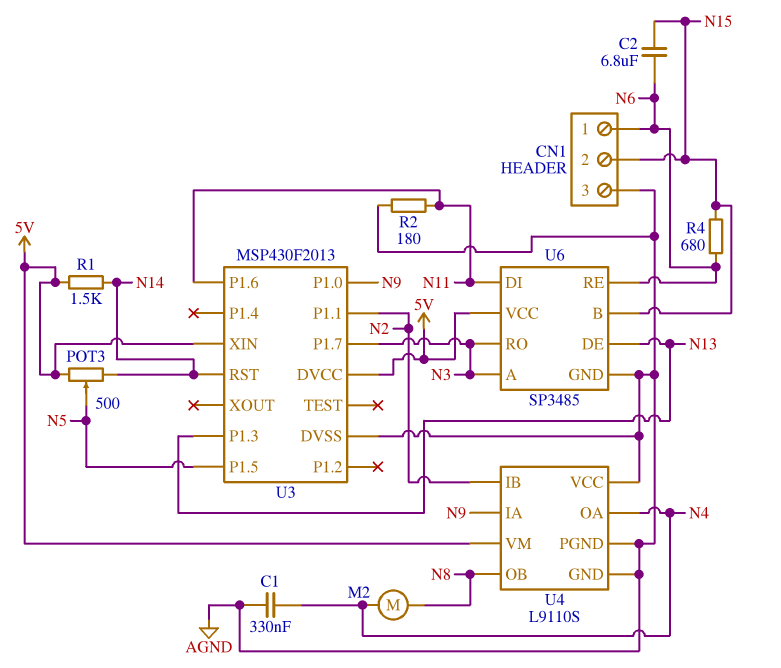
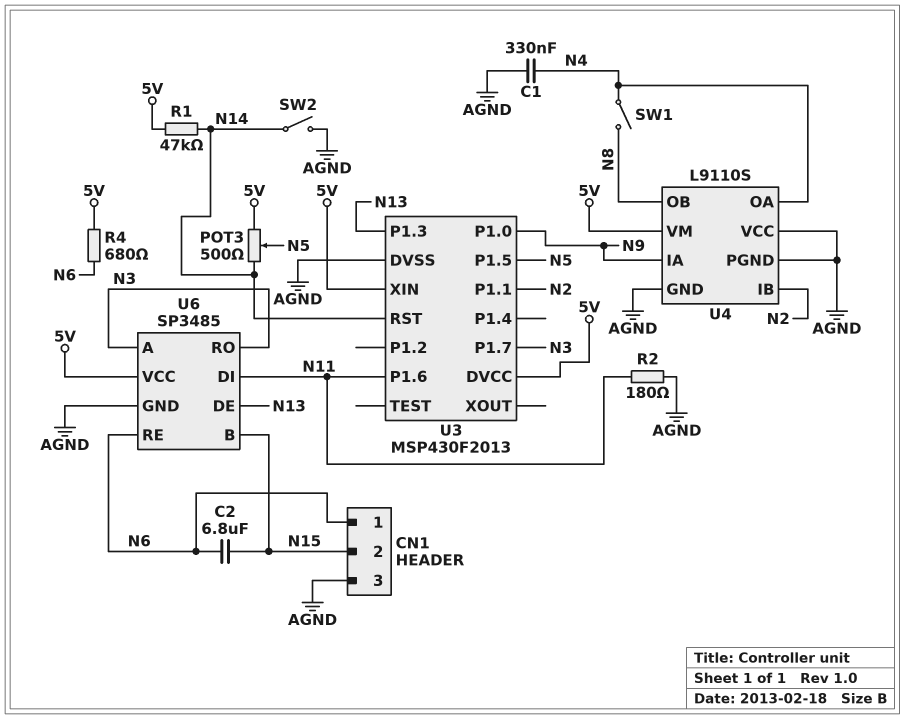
M2: motor (N4, N8) -> none
R1: 1.5k (5V, N14) -> 47k (5V, N14)
R4: 680 (N6, N15) -> 680 (5V, N6)
SW1: none -> switch (N4, N8)
SW2: none -> switch (AGND, N14)

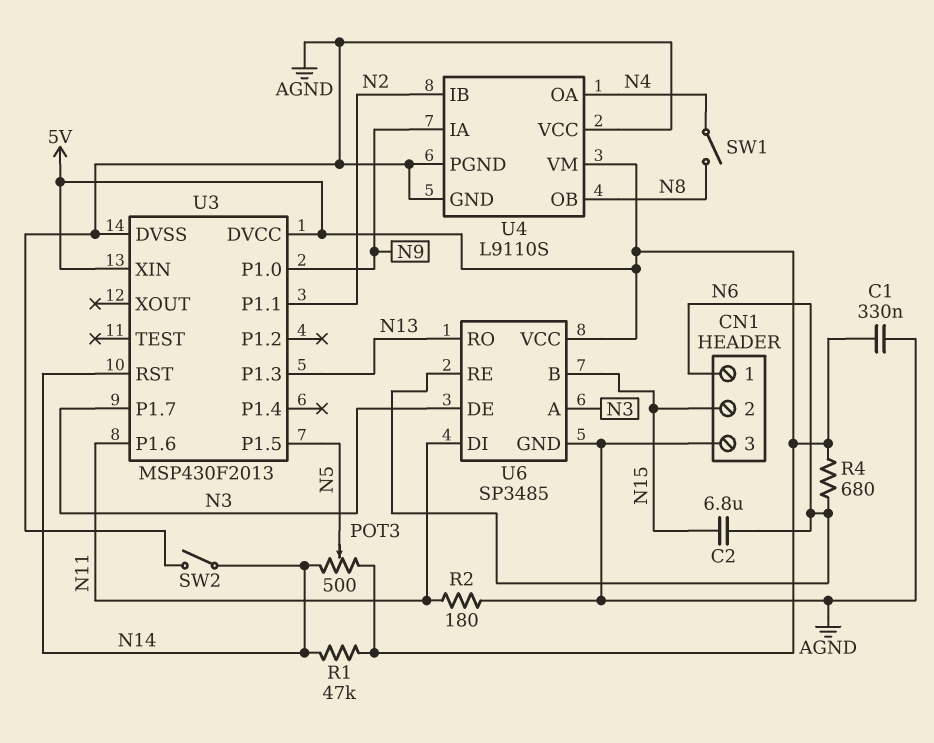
C1: 330nF (AGND, N4) -> 330nF (5V, AGND)
U6 pin DE: N13 -> N3
U6 pin RO: N3 -> N13

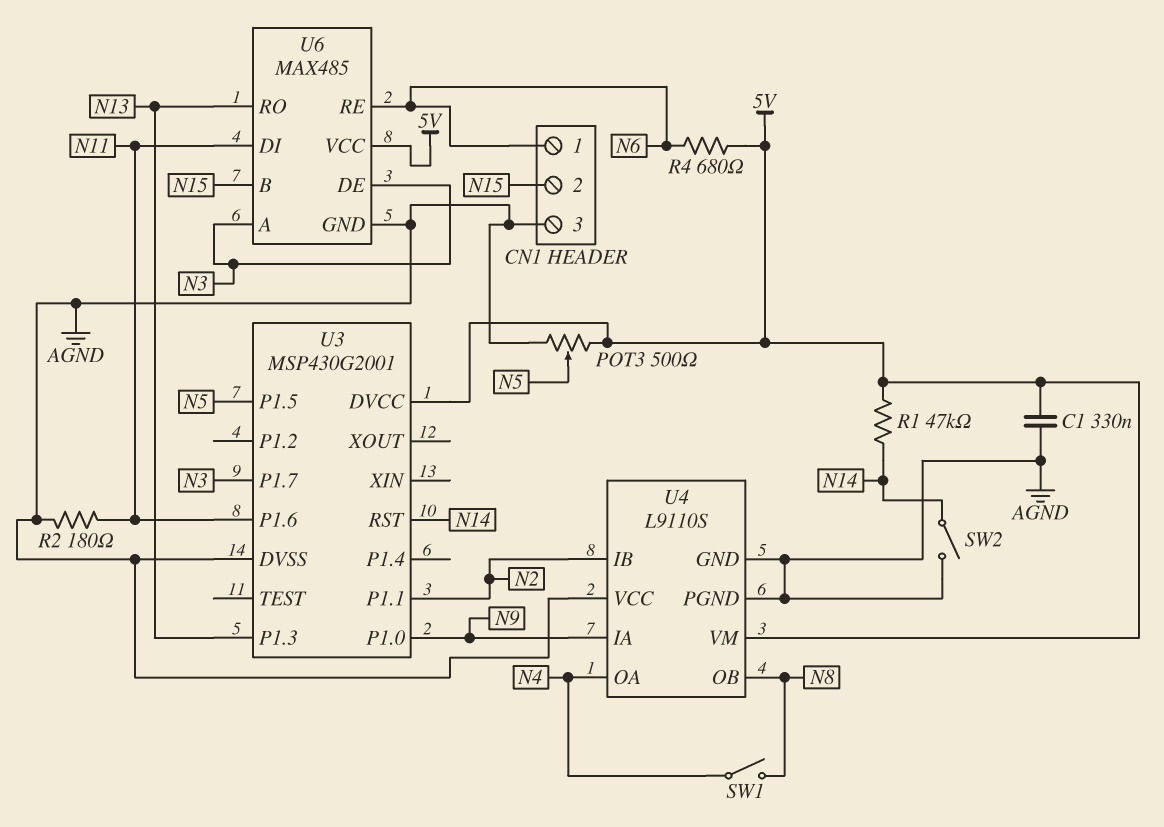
C2: 6.8uF (N6, N15) -> none
POT3: 500 (5V, N14, wiper N5) -> 500 (5V, AGND, wiper N5)
U3: MSP430F2013 -> MSP430G2001
U3 pin XIN: 5V -> none
U6: SP3485 -> MAX485

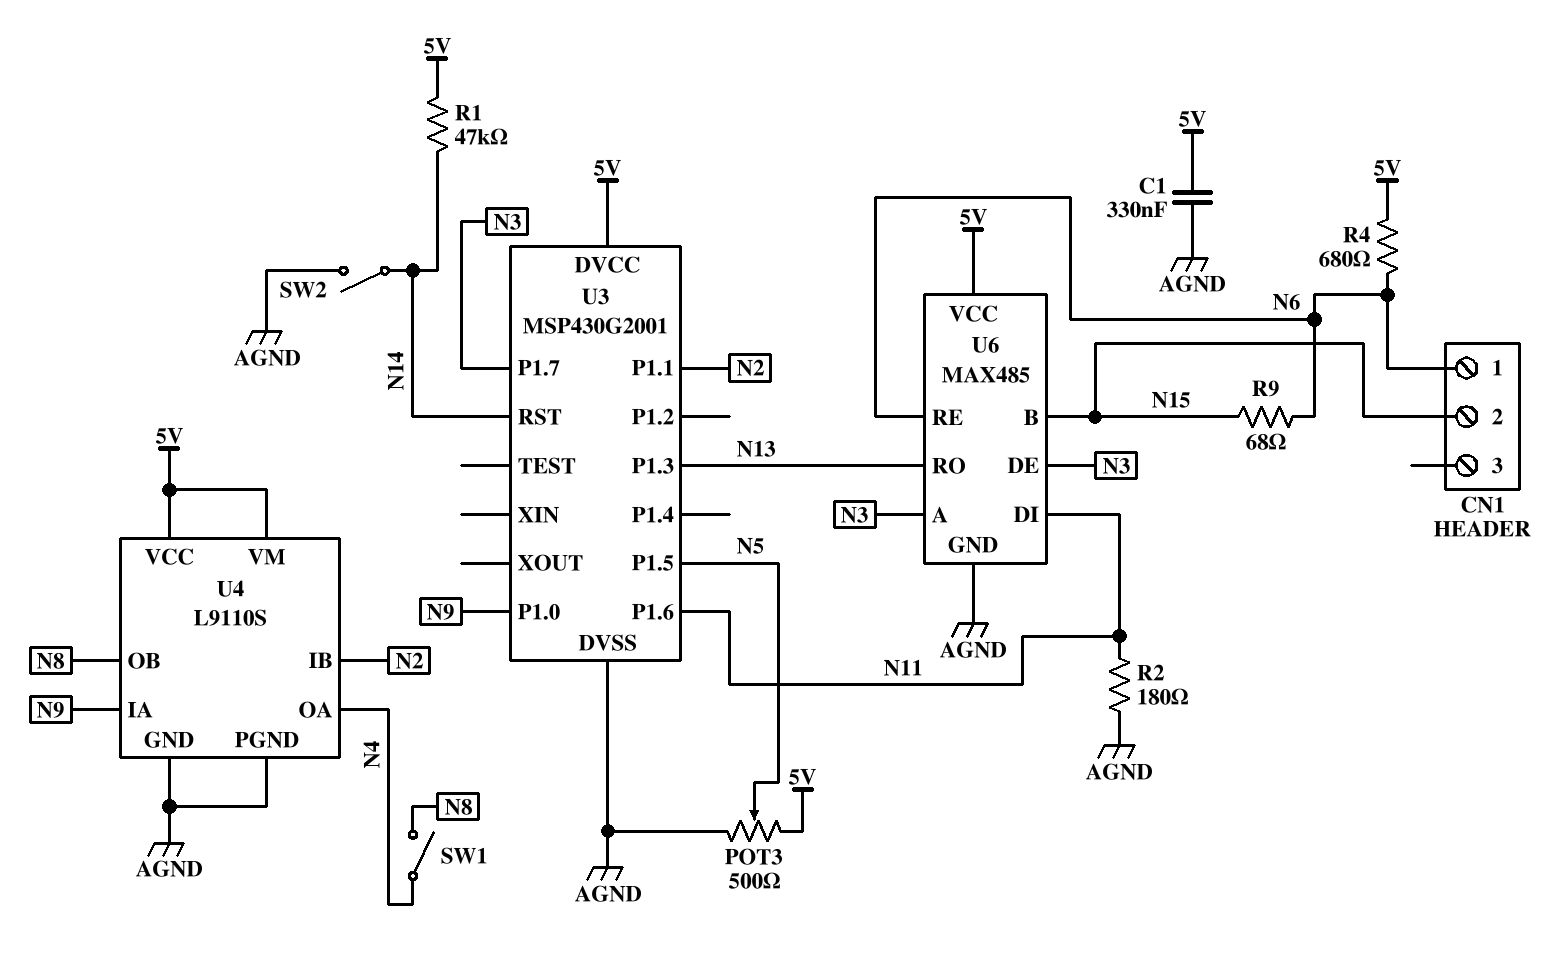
CN1 pin 3: AGND -> none
R9: none -> 68 (N6, N15)
U4 pin VCC: AGND -> 5V

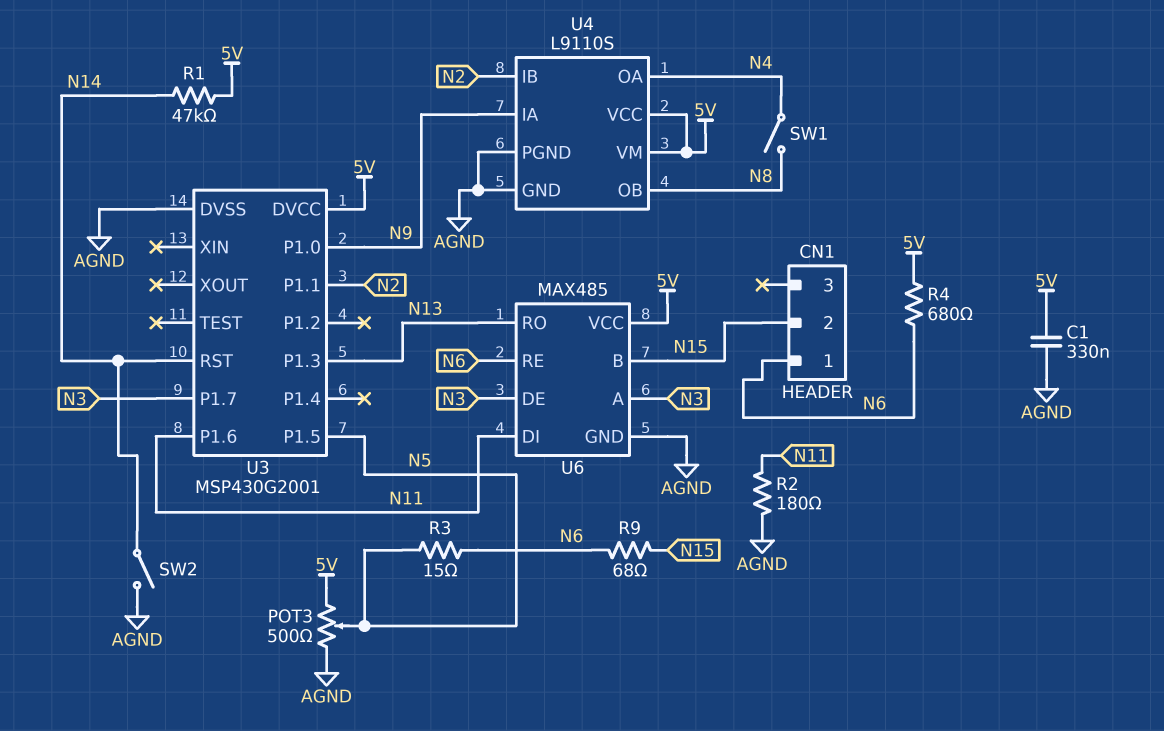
R3: none -> 15 (N5, N6)

